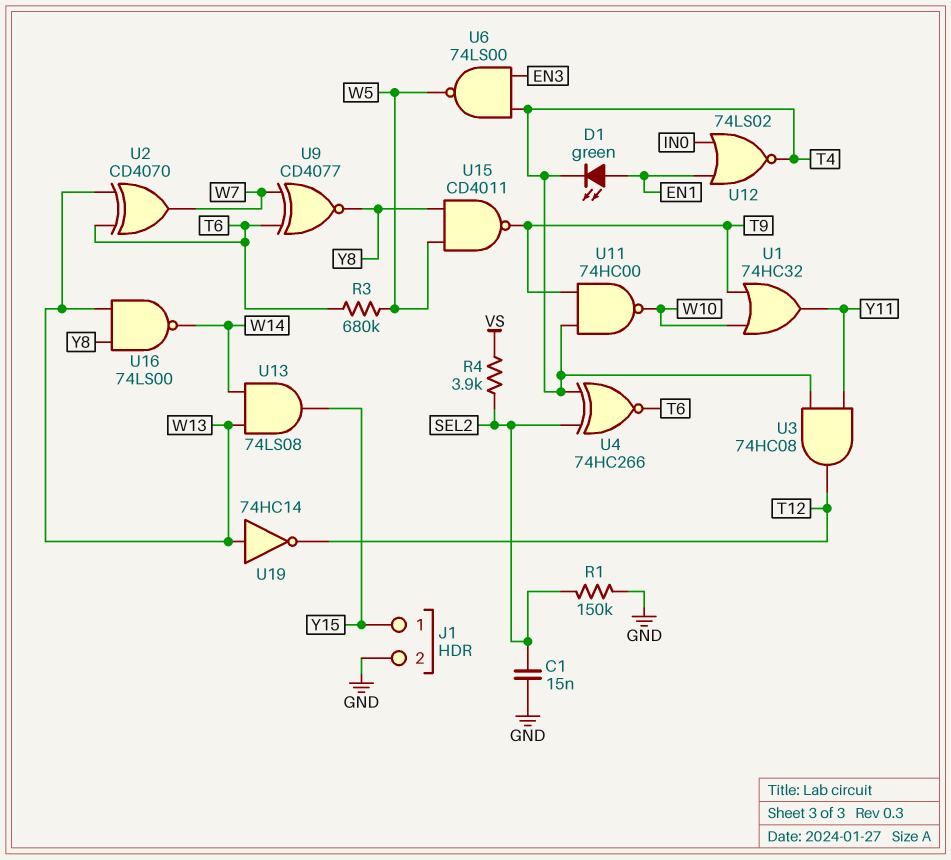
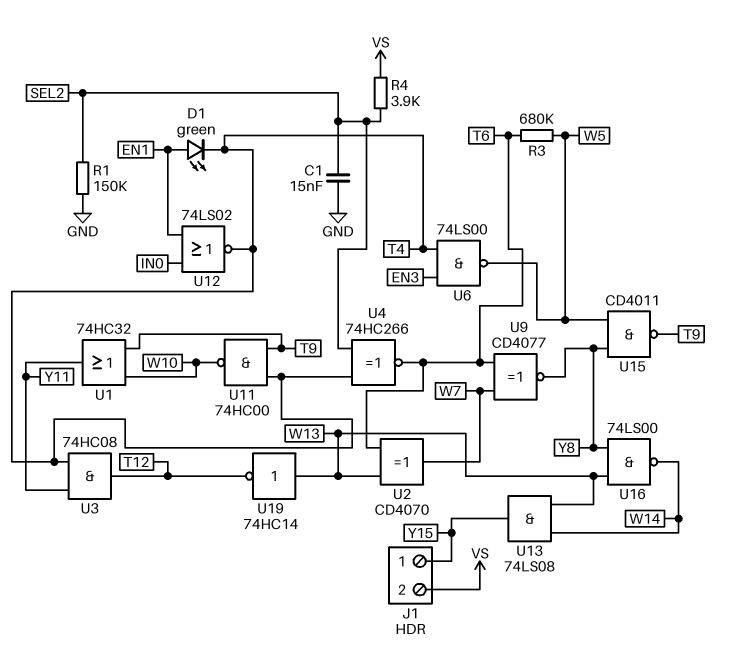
J1 pin 2: GND -> VS

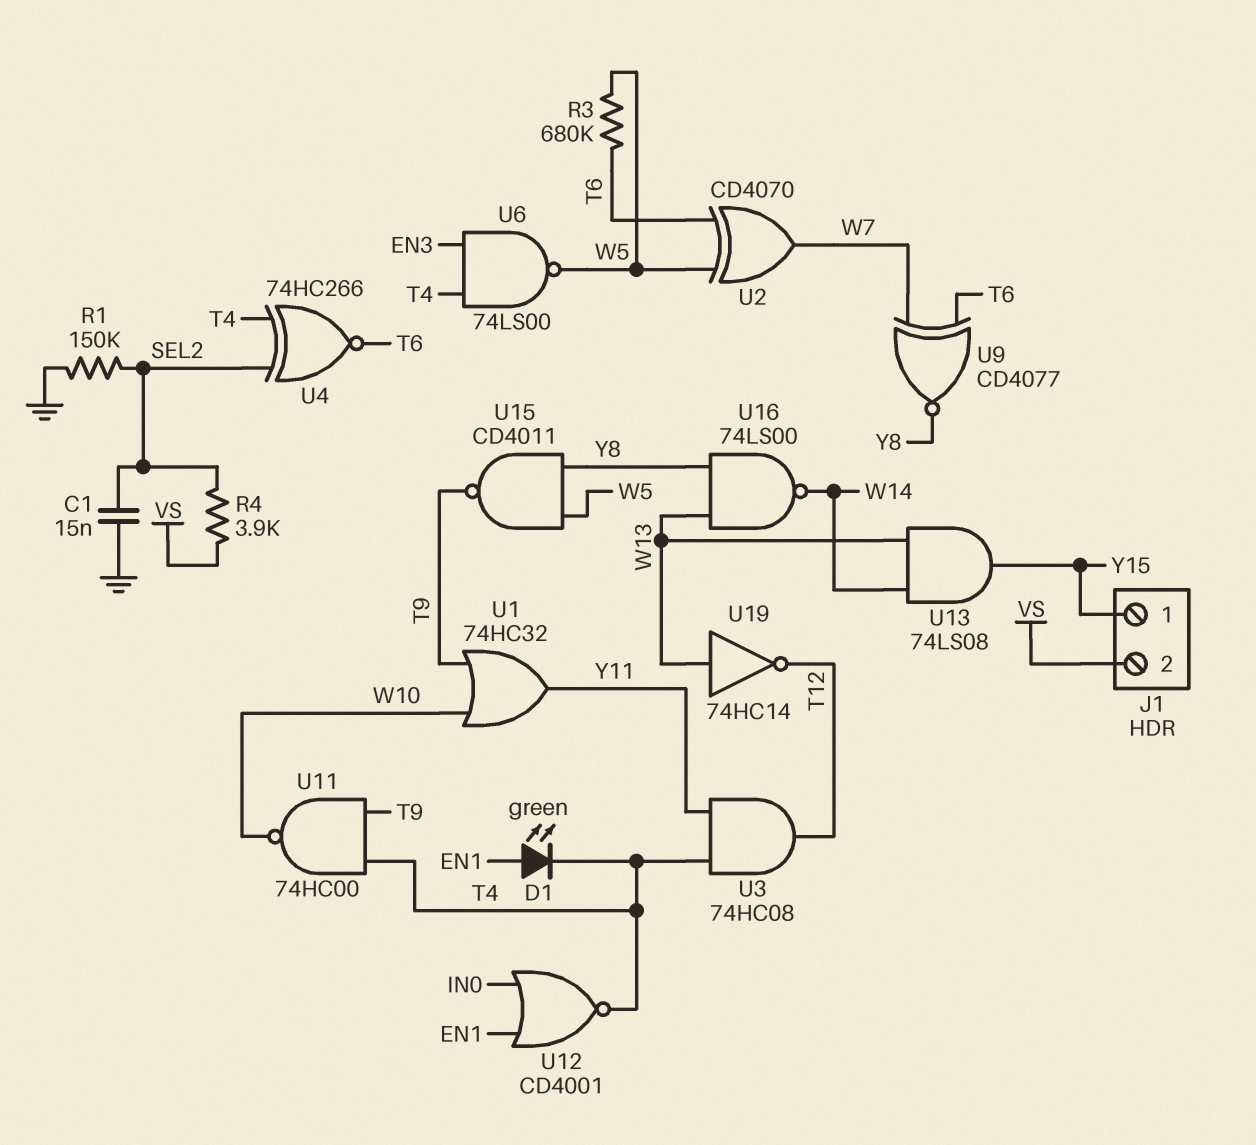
U2: XOR CD4070 (in T6, in W13, out W7) -> XOR CD4070 (in T6, in W5, out W7)
U12: NOR 74LS02 (in EN1, in IN0, out T4) -> NOR CD4001 (in EN1, in IN0, out T4)

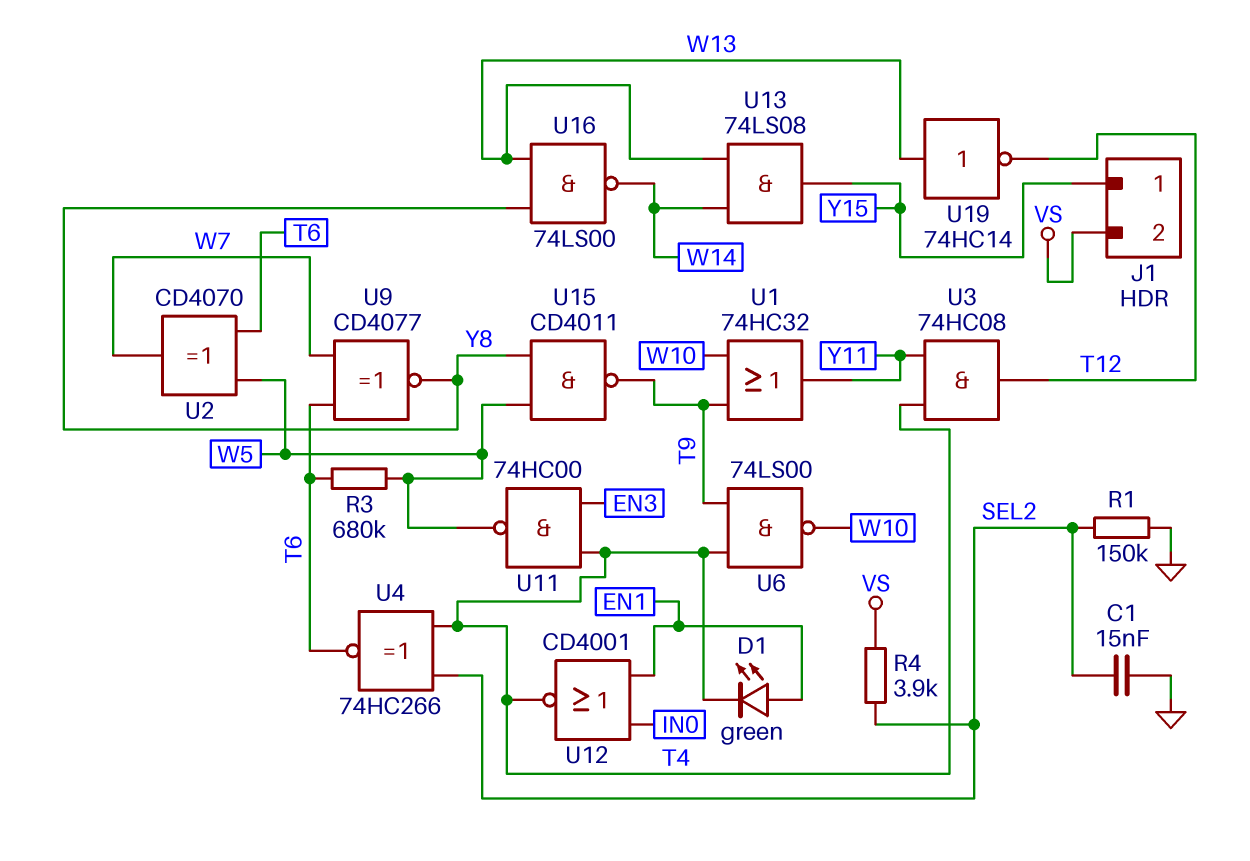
U6: NAND 74LS00 (in EN3, in T4, out W5) -> NAND 74LS00 (in T4, in T9, out W10)
U11: NAND 74HC00 (in T4, in T9, out W10) -> NAND 74HC00 (in EN3, in T4, out W5)

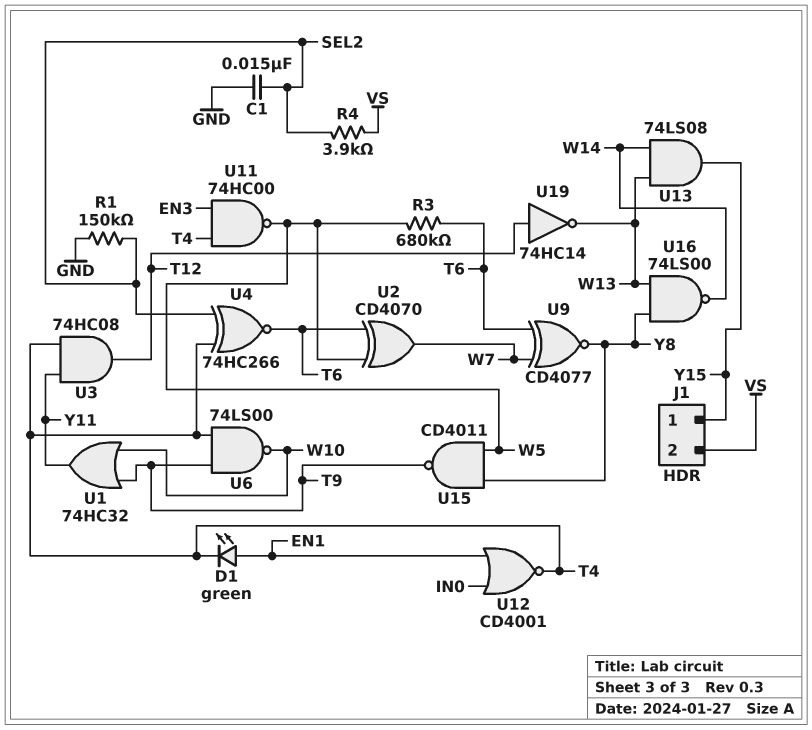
U19: NOT 74HC14 (in W13, out T12) -> NOT 74HC14 (in T12, out W13)

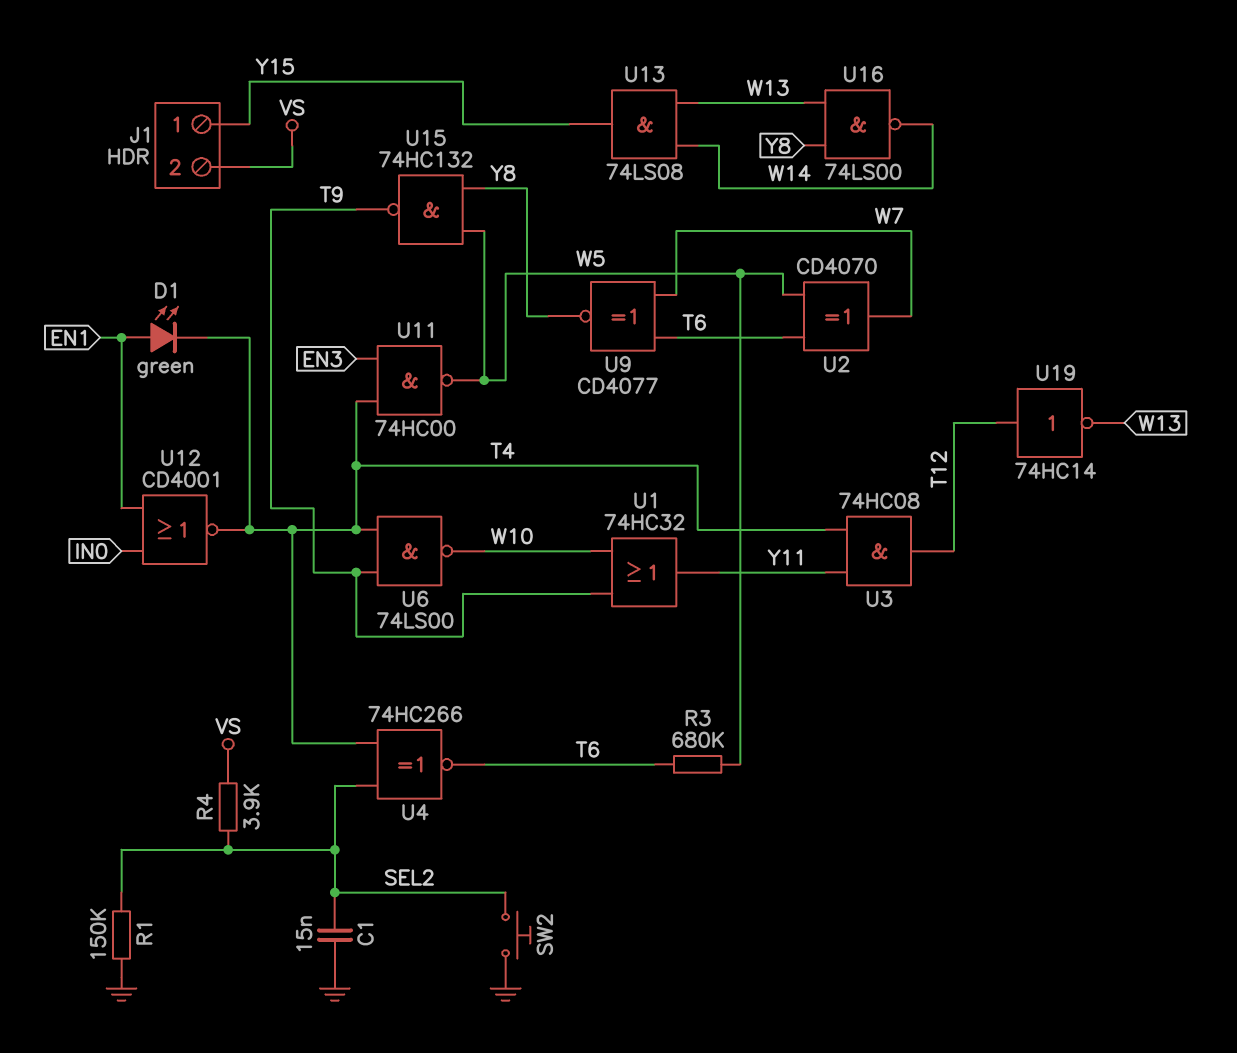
SW2: none -> button (GND, SEL2)
U15: NAND CD4011 (in W5, in Y8, out T9) -> NAND 74HC132 (in W5, in Y8, out T9)

